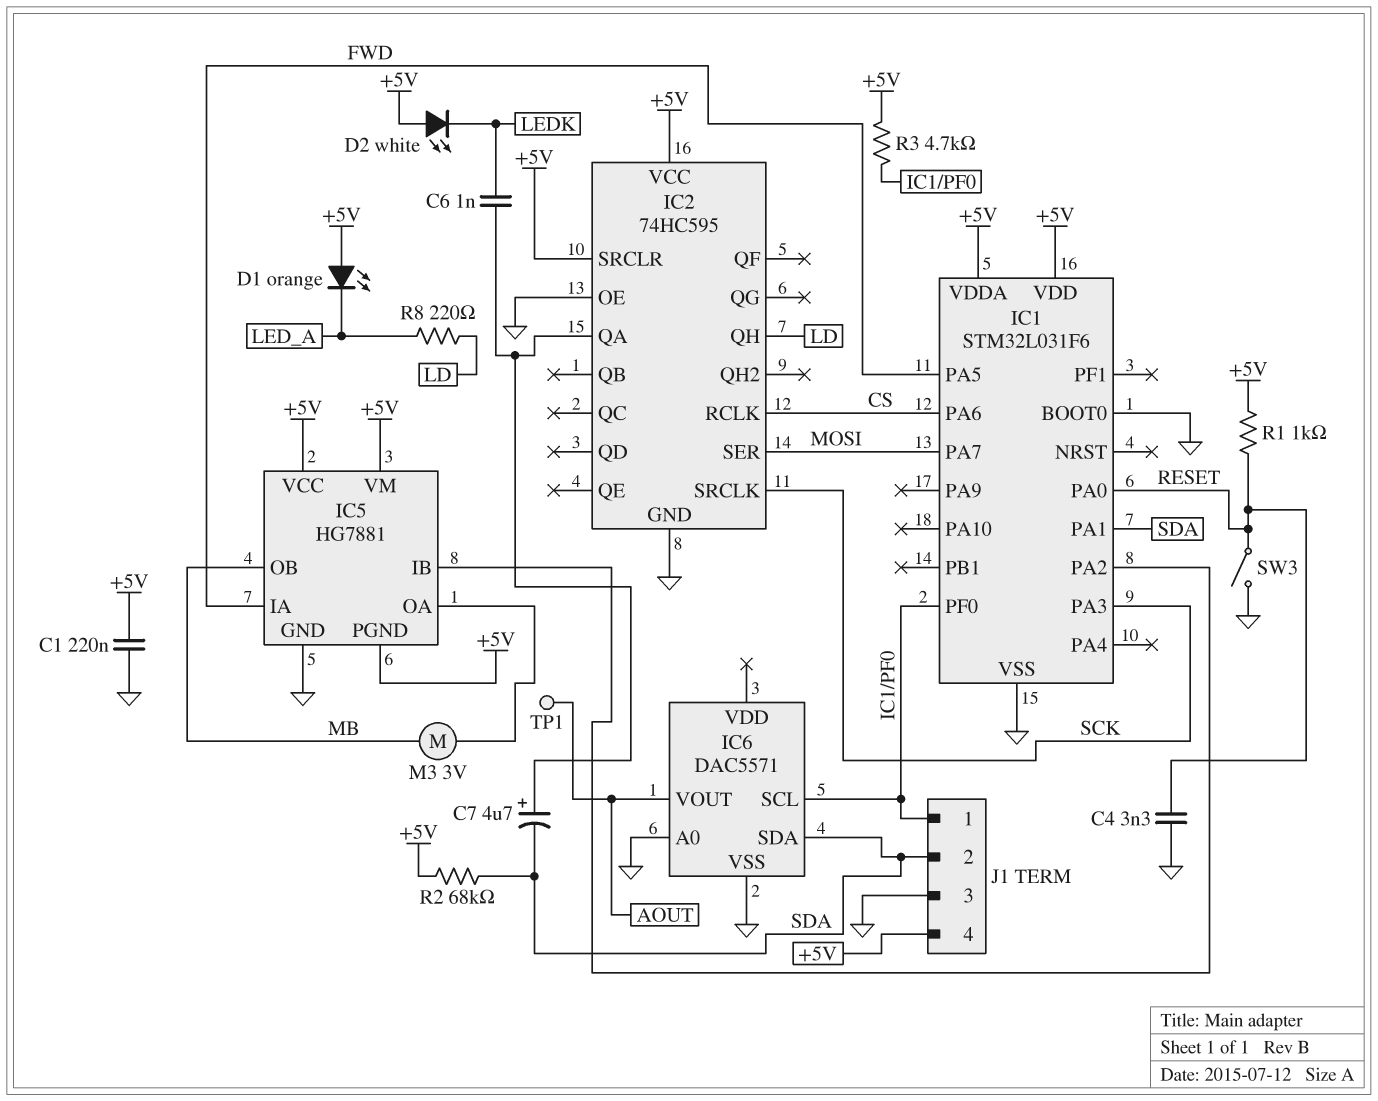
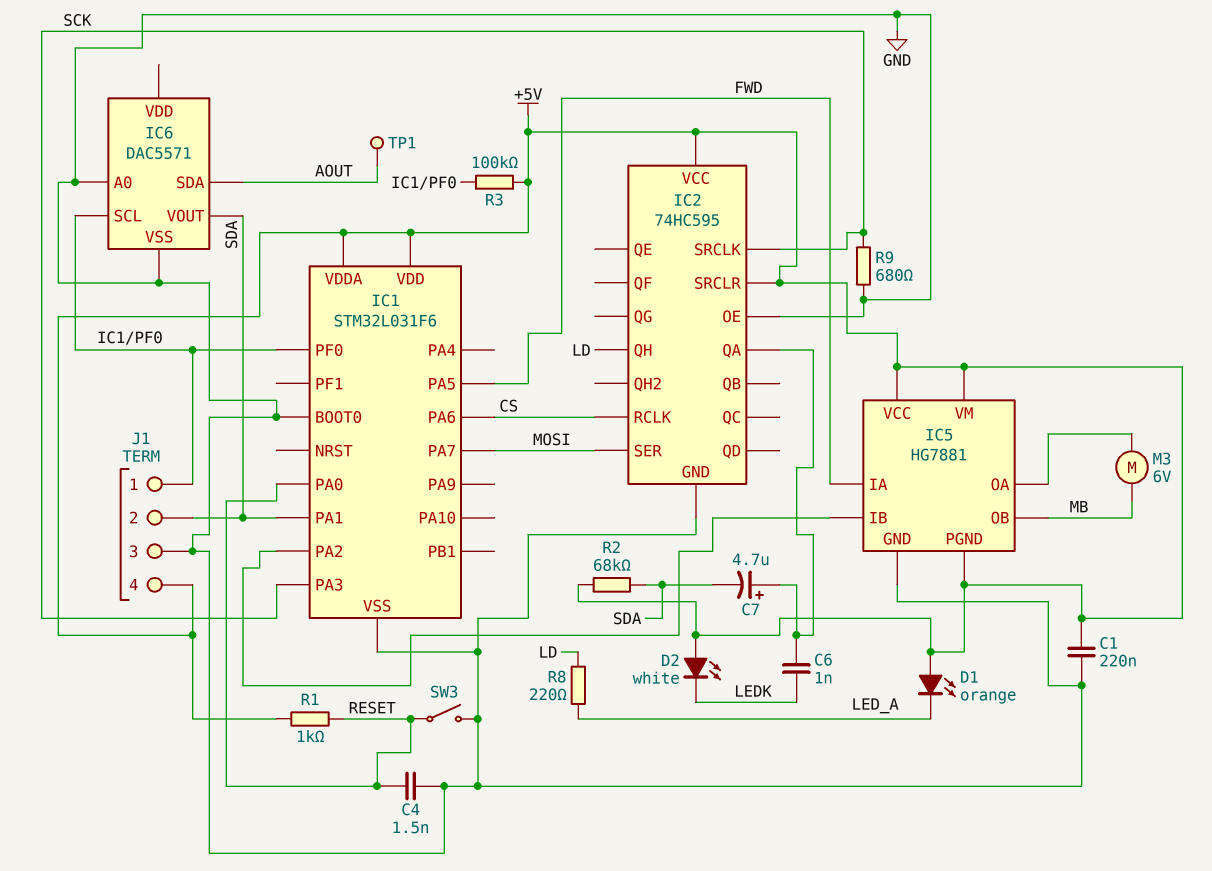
C4: 3.3nF (GND, RESET) -> 1.5nF (GND, RESET)
IC6 pin SDA: SDA -> AOUT
IC6 pin VOUT: AOUT -> SDA
M3: motor 3V (IC5/OA, MB) -> motor 6V (IC5/OA, MB)
R3: 4.7k (+5V, IC1/PF0) -> 100k (+5V, IC1/PF0)
R9: none -> 680 (GND, SCK)

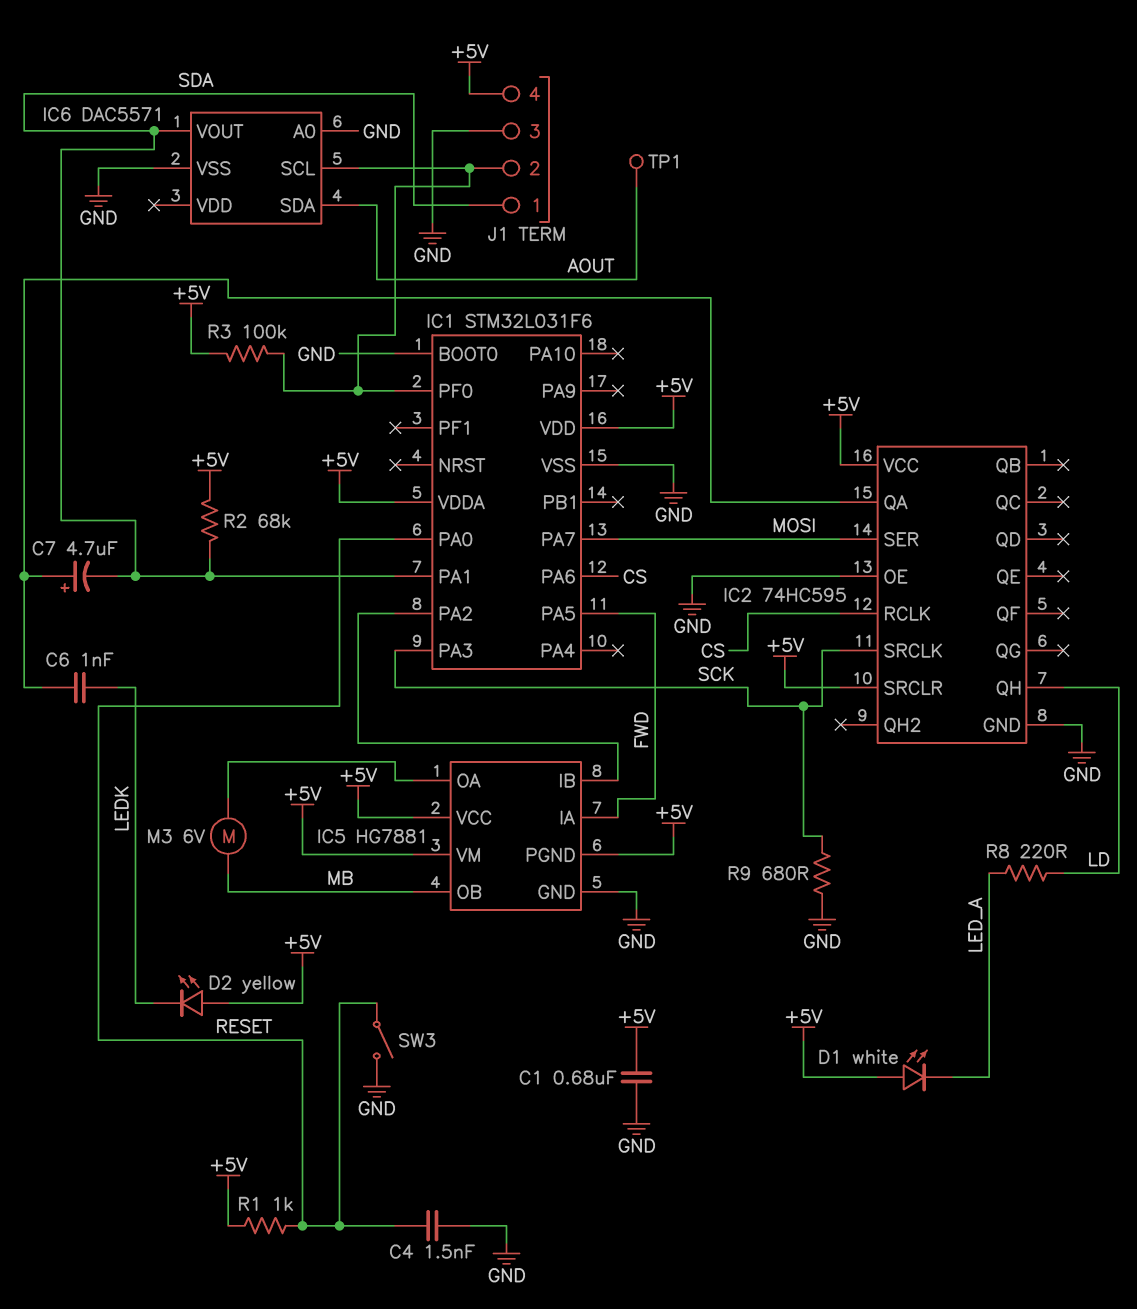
C1: 220nF (+5V, GND) -> 680nF (+5V, GND)
D1: LED orange (A +5V, K LED_A) -> LED white (A +5V, K LED_A)
D2: LED white (A +5V, K LEDK) -> LED yellow (A +5V, K LEDK)
J1 pin 1: IC1/PF0 -> SDA
J1 pin 2: SDA -> IC1/PF0

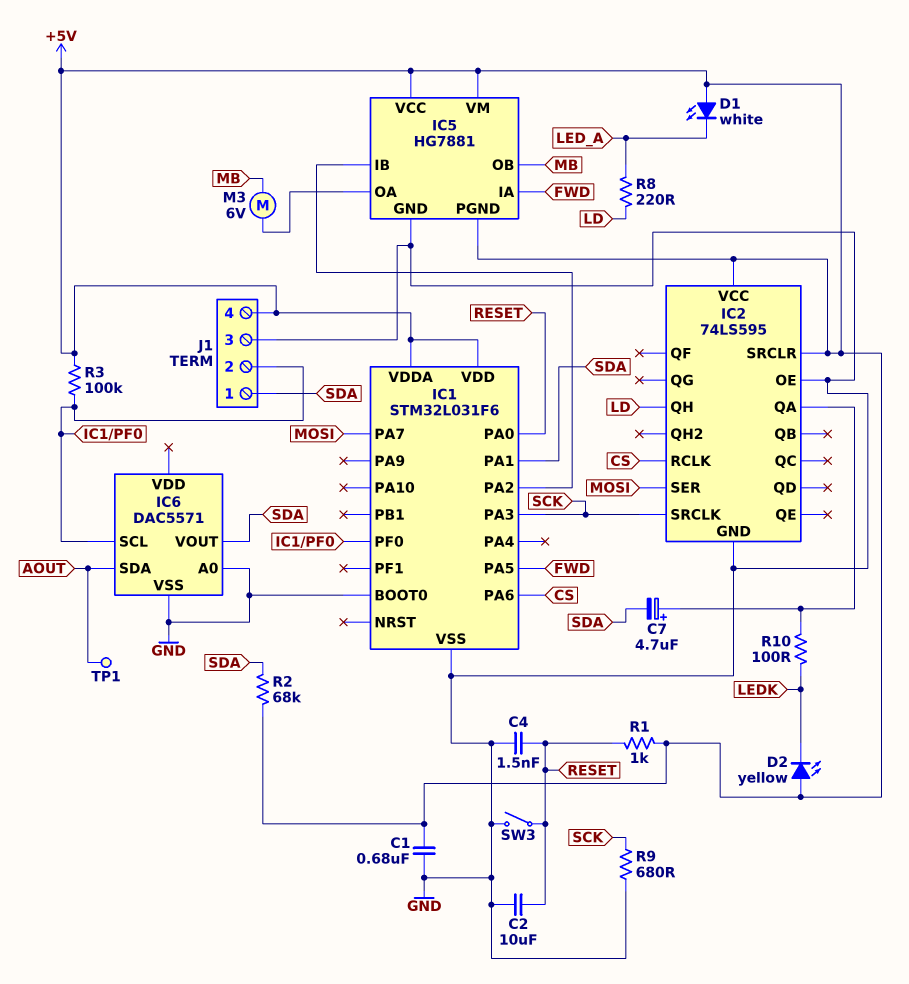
C2: none -> 10uF (GND, RESET)
C6: 1nF (IC2/QA, LEDK) -> none
IC2: 74HC595 -> 74LS595
R10: none -> 100 (IC2/QA, LEDK)

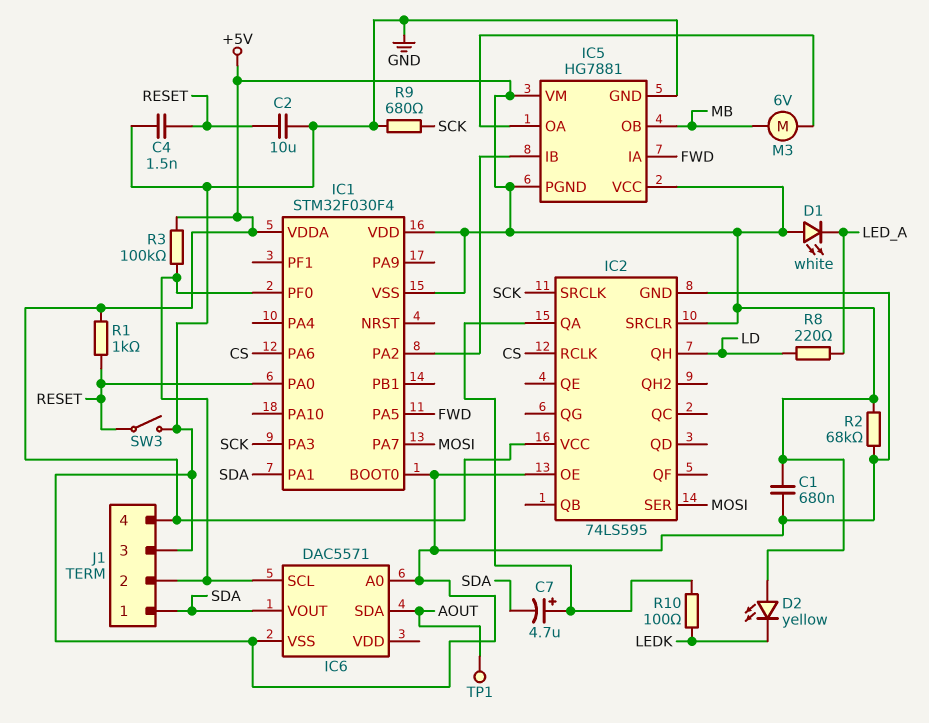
IC1: STM32L031F6 -> STM32F030F4
IC1 pin VSS: GND -> +5V
R2: 68k (+5V, SDA) -> 68k (+5V, GND)

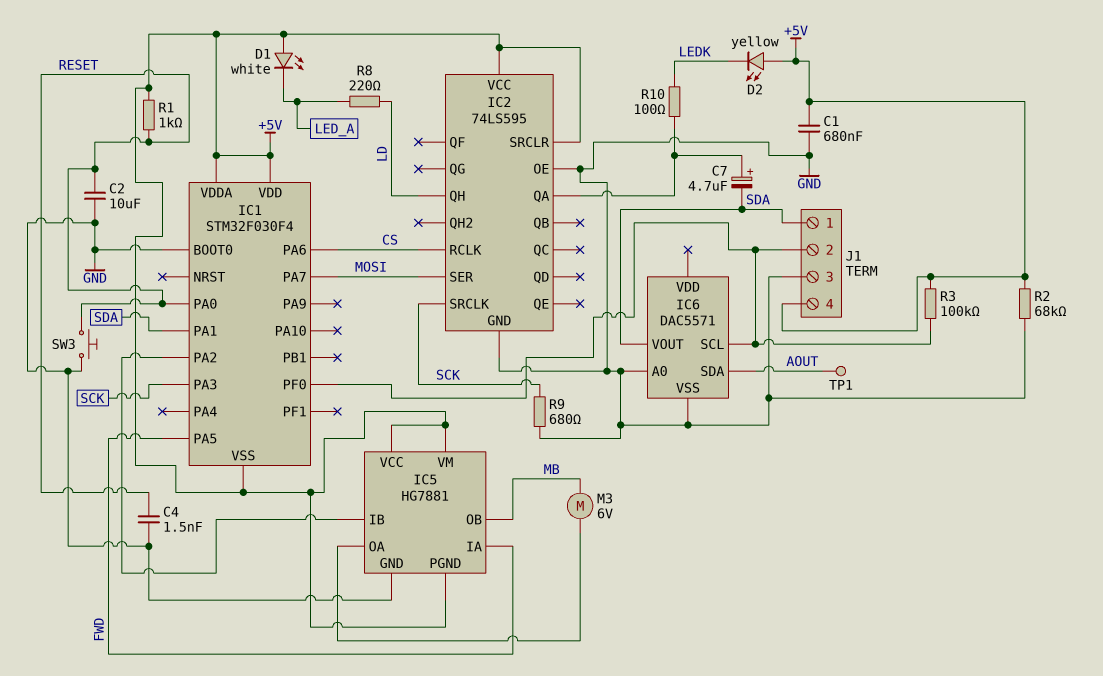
SW3: switch (GND, RESET) -> button (GND, RESET)

